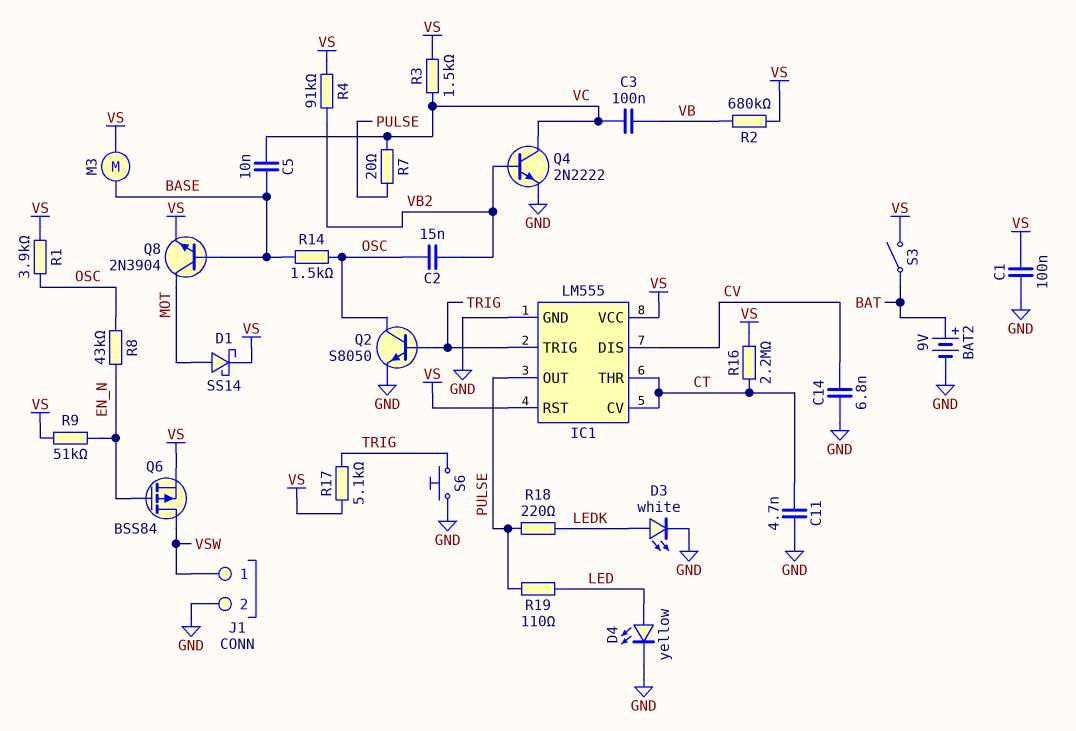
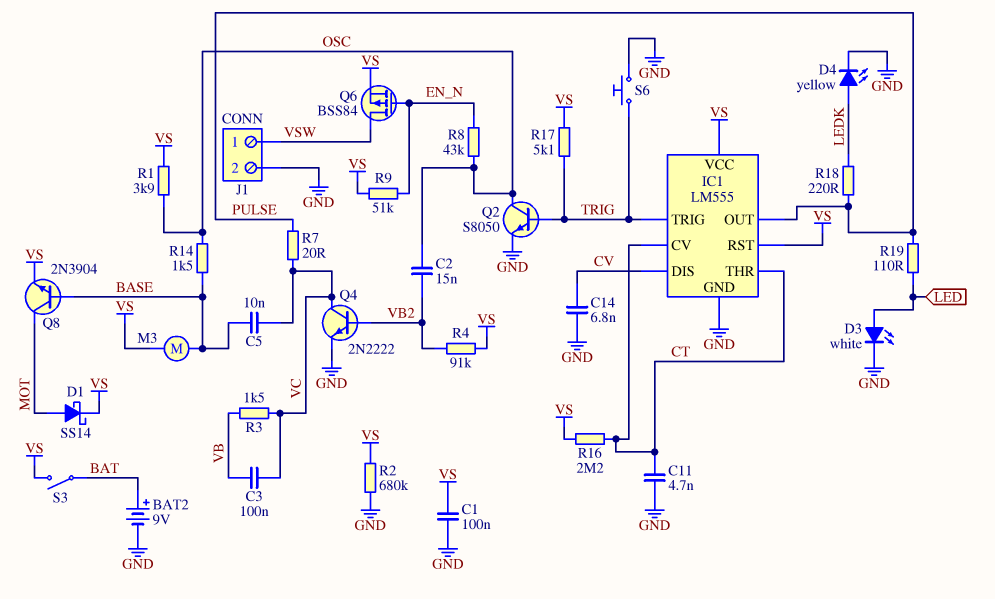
D3: LED white (A LEDK, K GND) -> LED white (A LED, K GND)
D4: LED yellow (A LED, K GND) -> LED yellow (A LEDK, K GND)
R2: 680k (VB, VS) -> 680k (GND, VS)
R3: 1.5k (VC, VS) -> 1.5k (VB, VC)

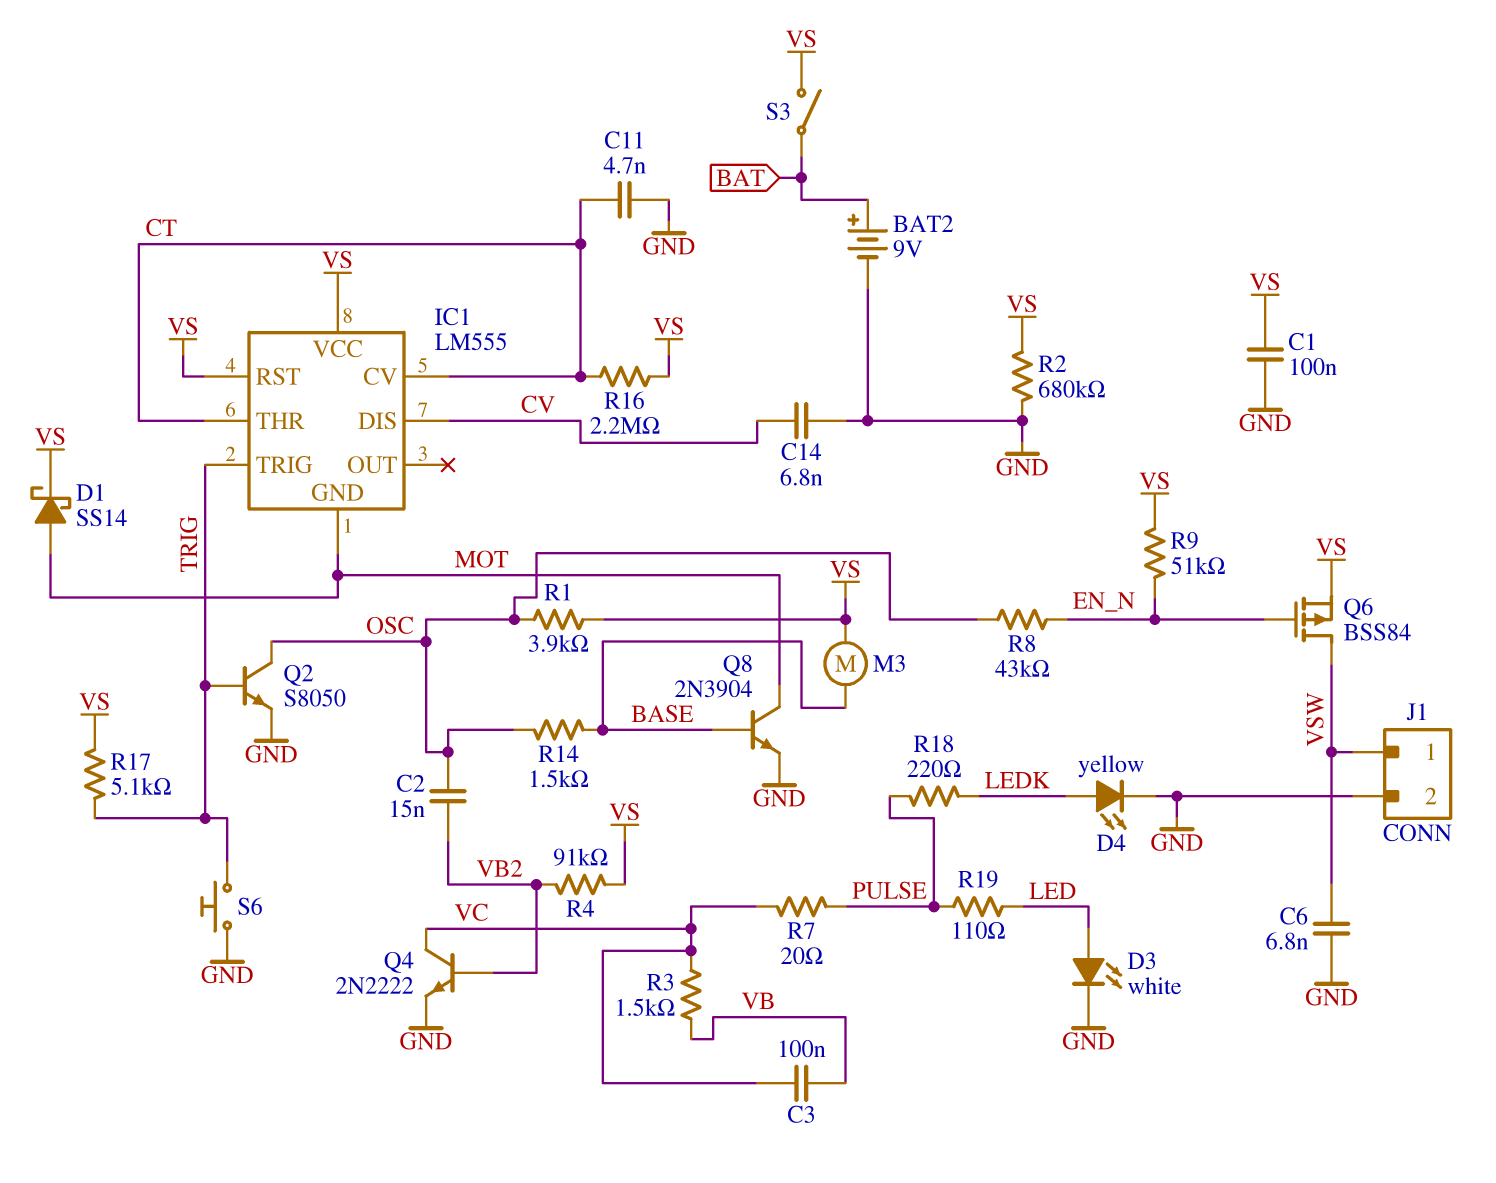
C5: 10nF (BASE, VC) -> none
C6: none -> 6.8nF (GND, VSW)
IC1 pin GND: GND -> MOT
IC1 pin OUT: PULSE -> none
Q8: NPN 2N3904 (B BASE, C MOT, E VS) -> NPN 2N3904 (B BASE, C MOT, E GND)

